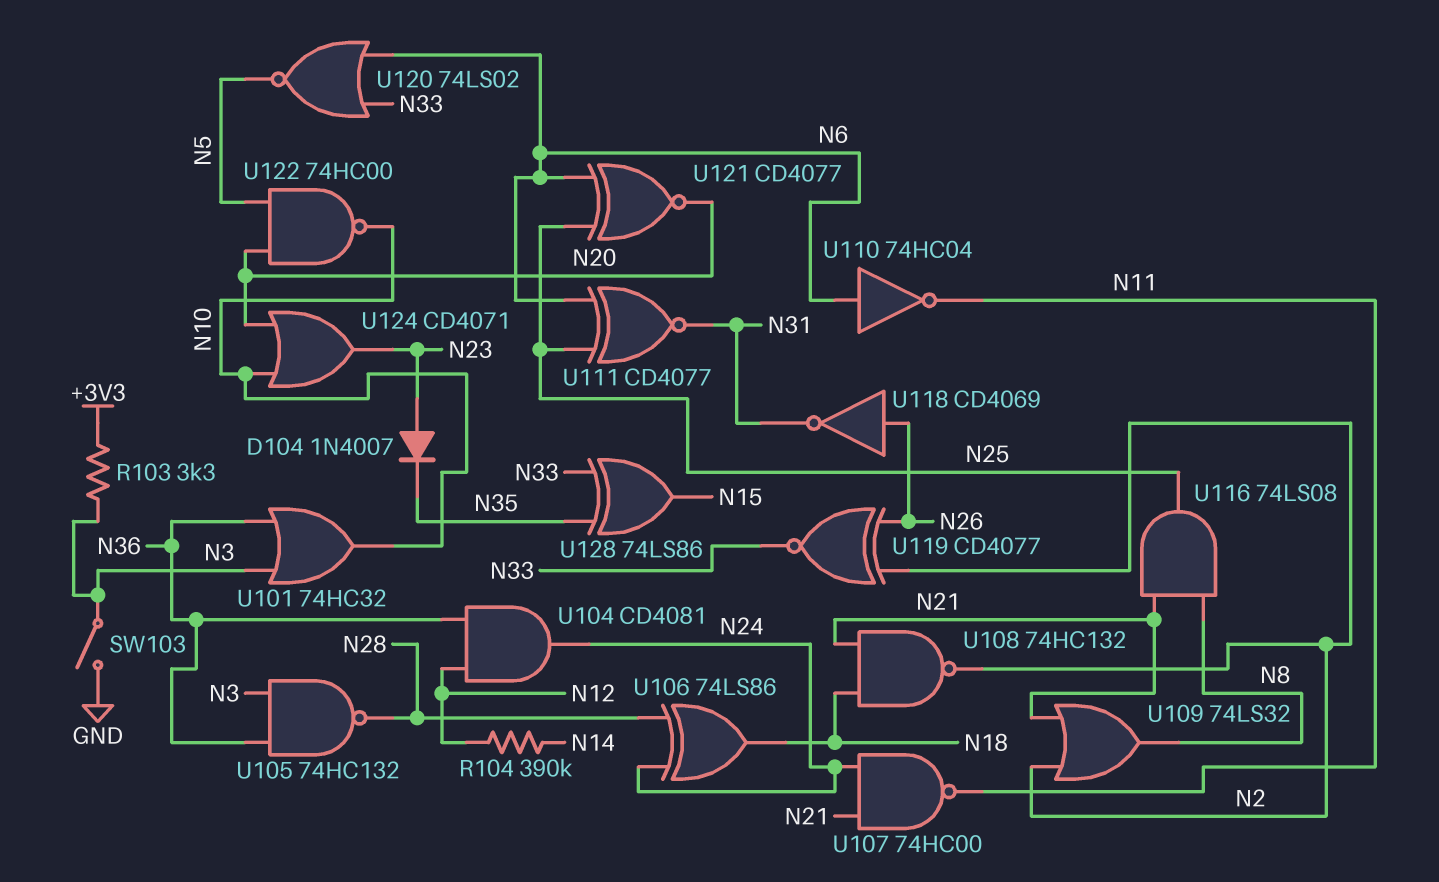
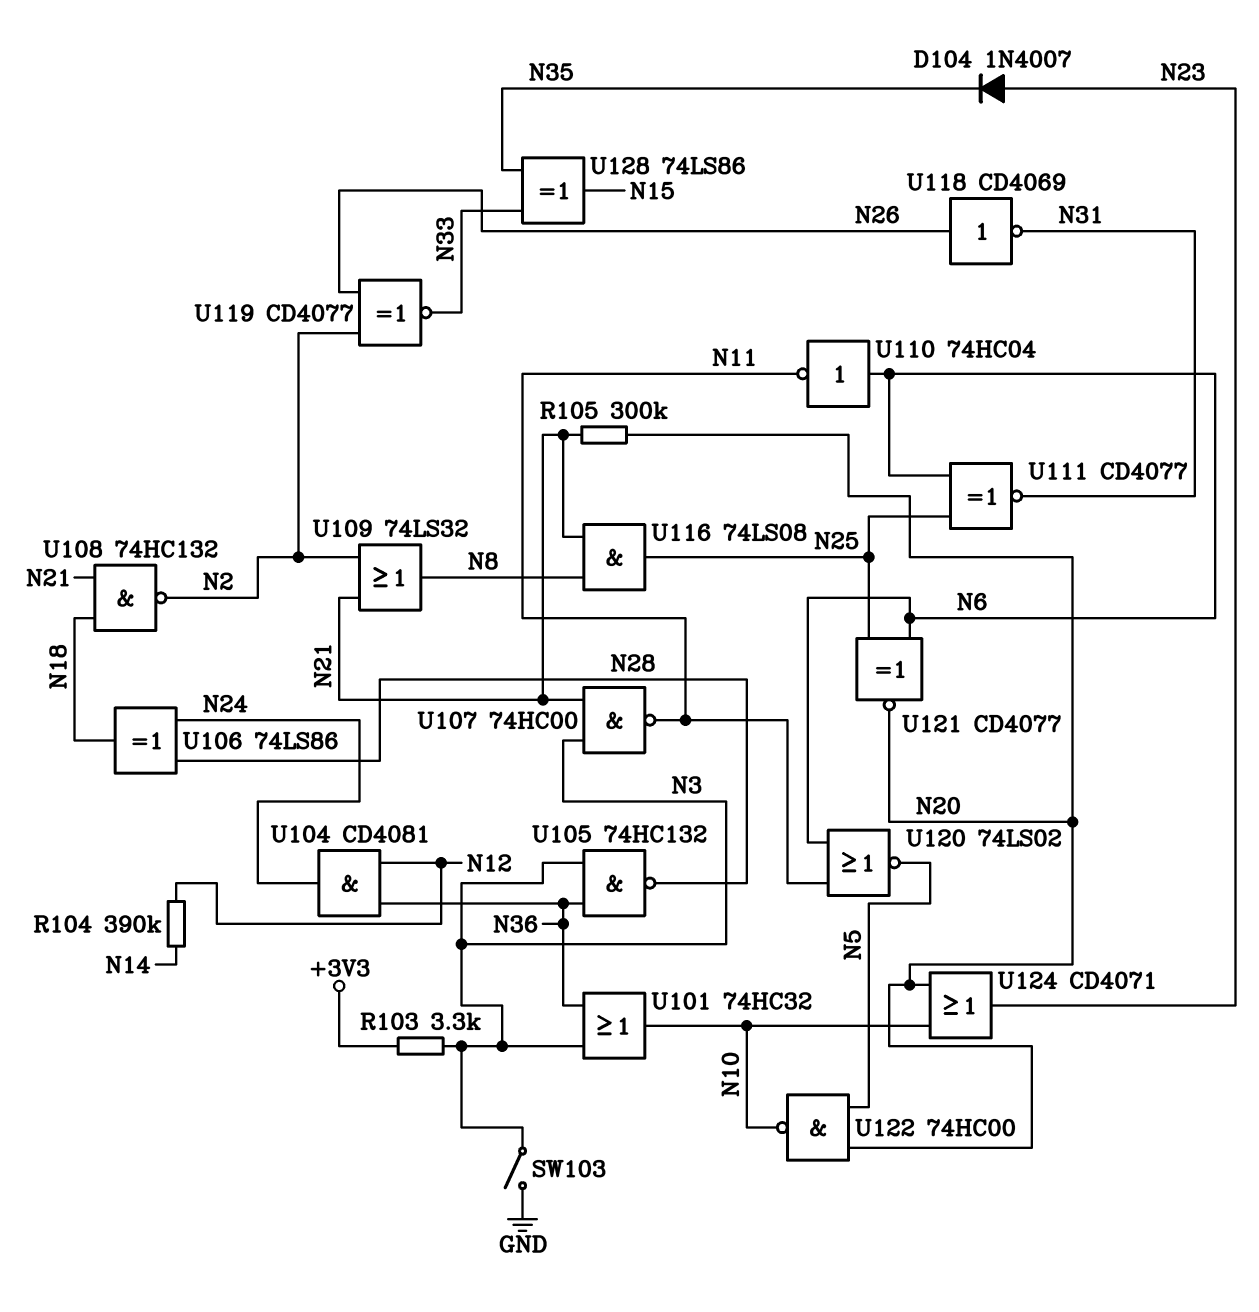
R105: none -> 300k (N20, N21)
U107: NAND 74HC00 (in N21, in N24, out N11) -> NAND 74HC00 (in N3, in N21, out N11)
U120: NOR 74LS02 (in N6, in N33, out N5) -> NOR 74LS02 (in N6, in N11, out N5)

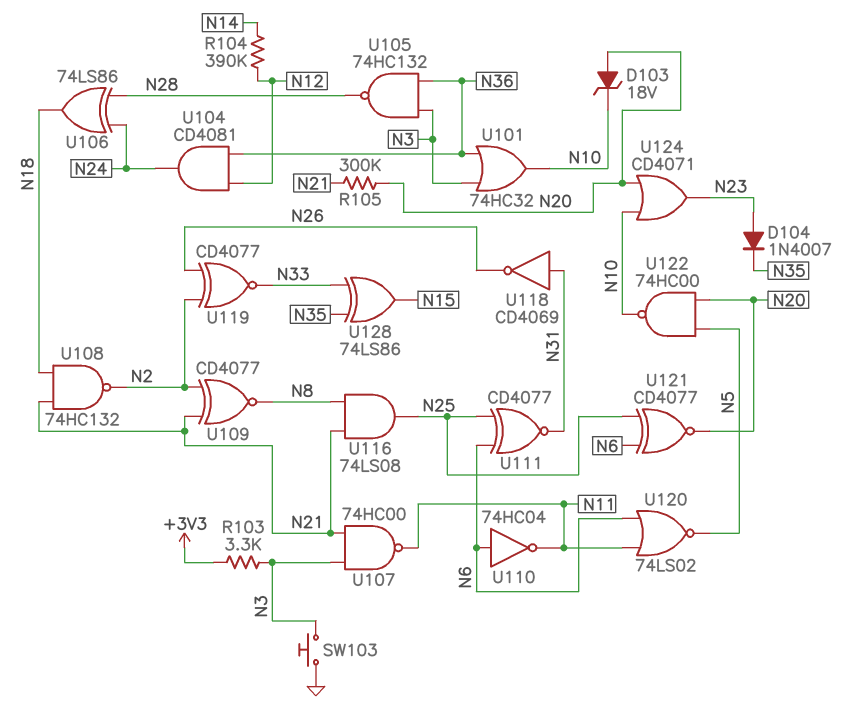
D103: none -> zener 18V (A N20, K N10)
SW103: switch (GND, N3) -> button (GND, N3)
U109: OR 74LS32 (in N2, in N21, out N8) -> XNOR CD4077 (in N2, in N21, out N8)
U118: NOT CD4069 (in N26, out N31) -> NOT CD4069 (in N31, out N26)

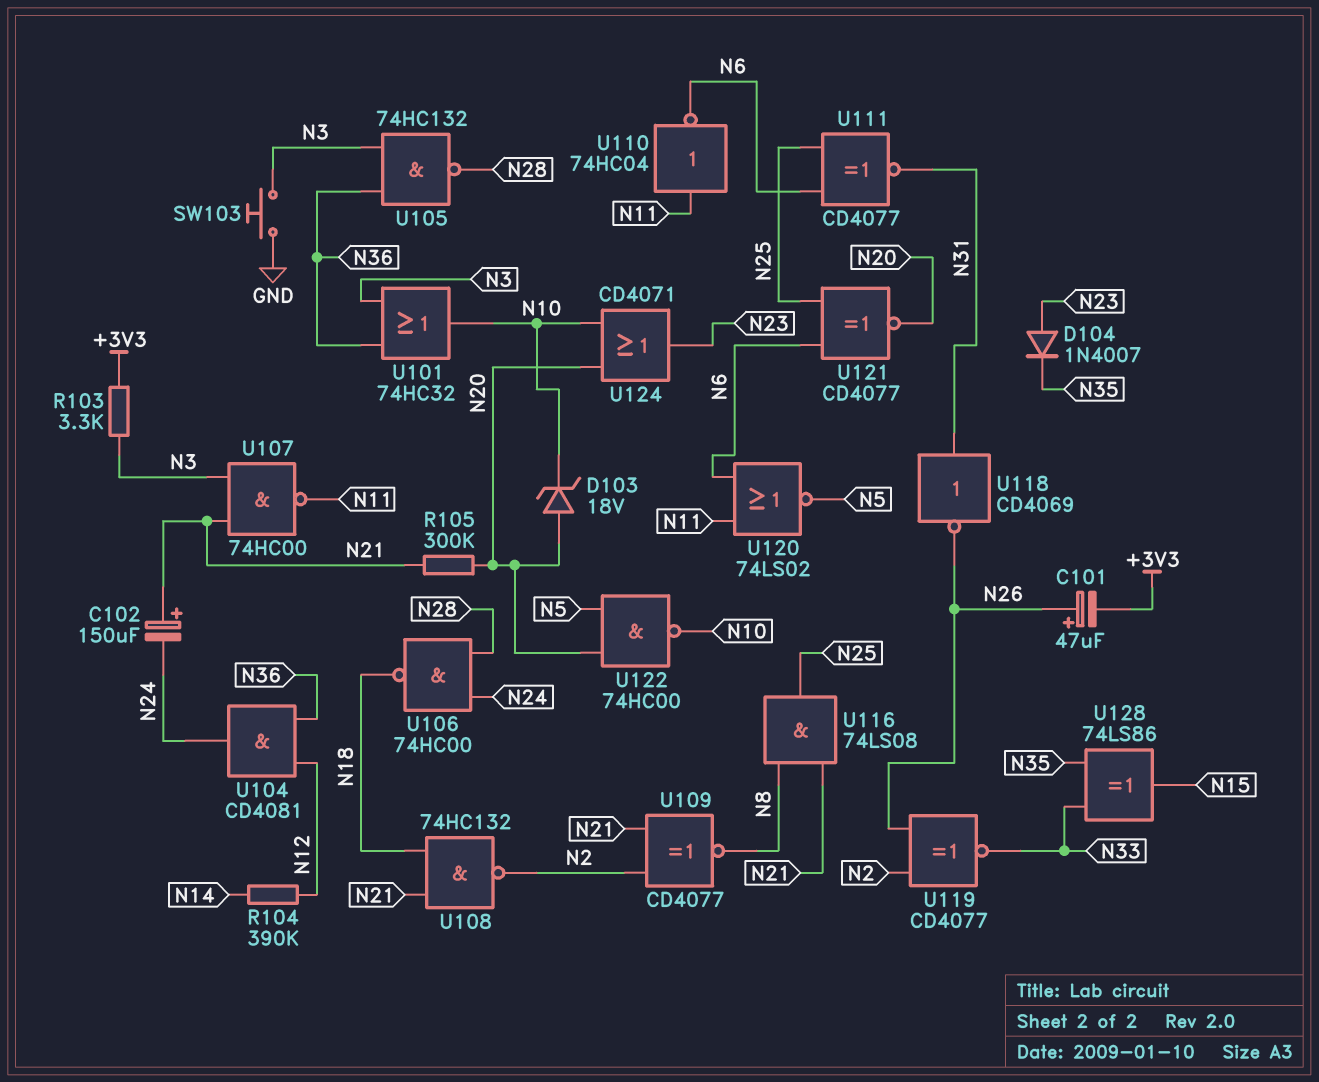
C101: none -> 47uF (plus N26, minus +3V3)
C102: none -> 150uF (plus N21, minus N24)
U106: XOR 74LS86 (in N24, in N28, out N18) -> NAND 74HC00 (in N24, in N28, out N18)
U110: NOT 74HC04 (in N6, out N11) -> NOT 74HC04 (in N11, out N6)

